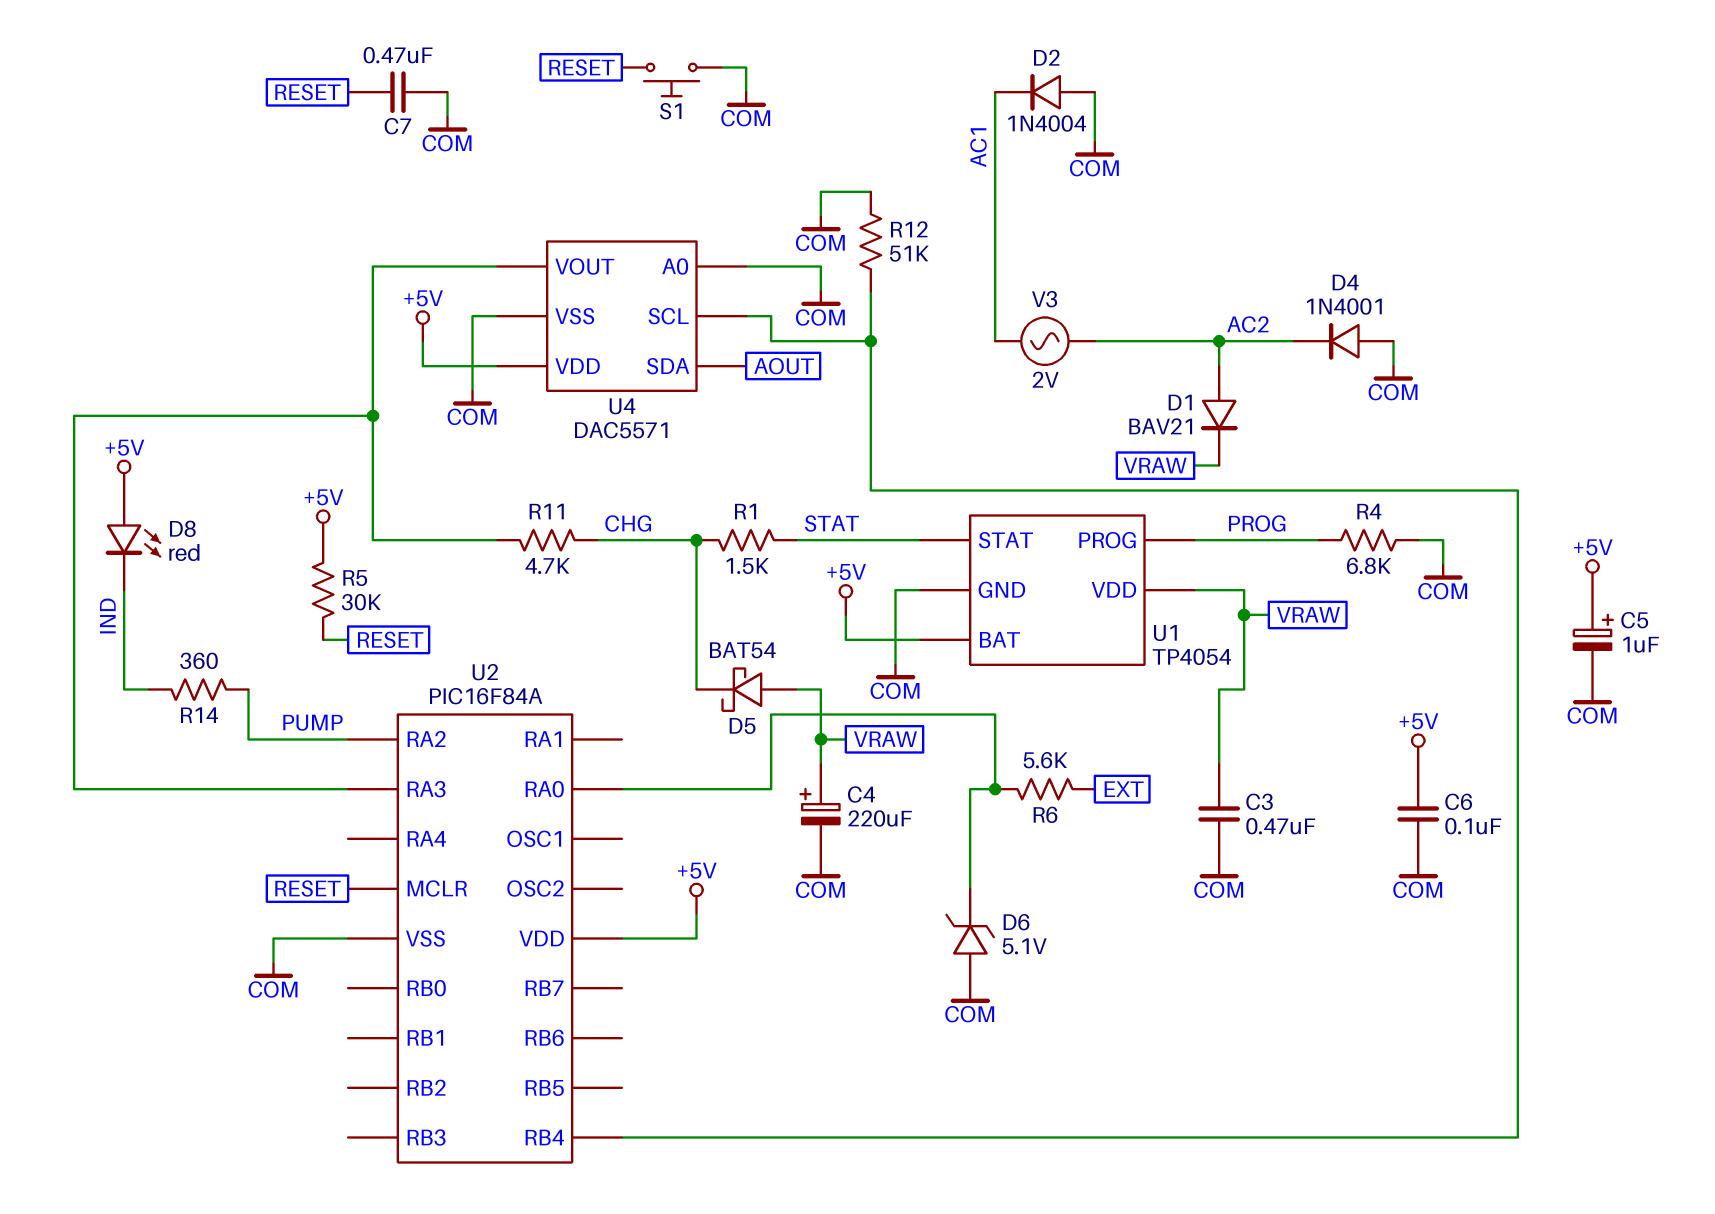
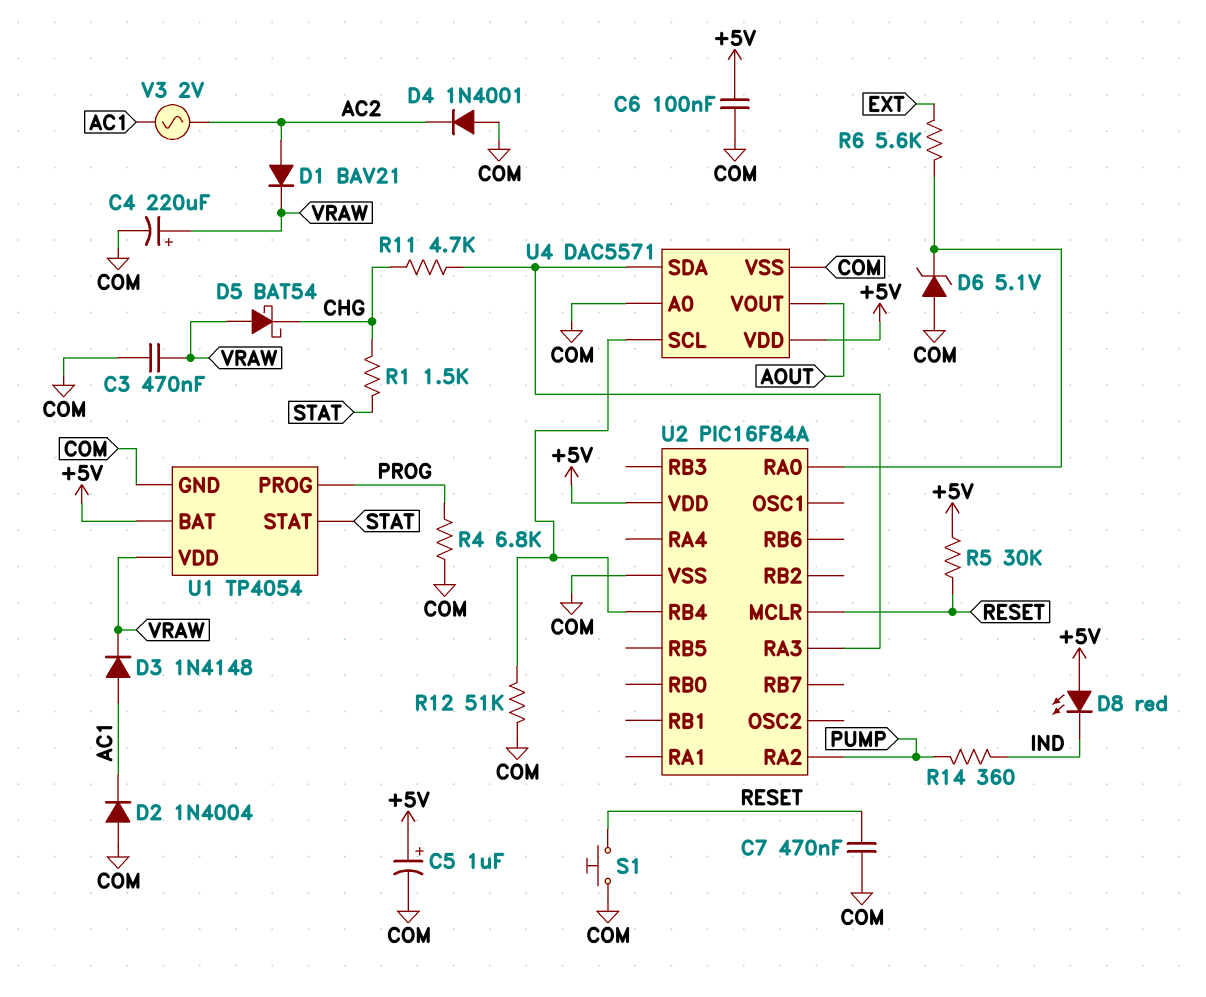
D3: none -> diode 1N4148 (A AC1, K VRAW)
U4 pin SDA: AOUT -> U2/RA3
U4 pin VOUT: U2/RA3 -> AOUT

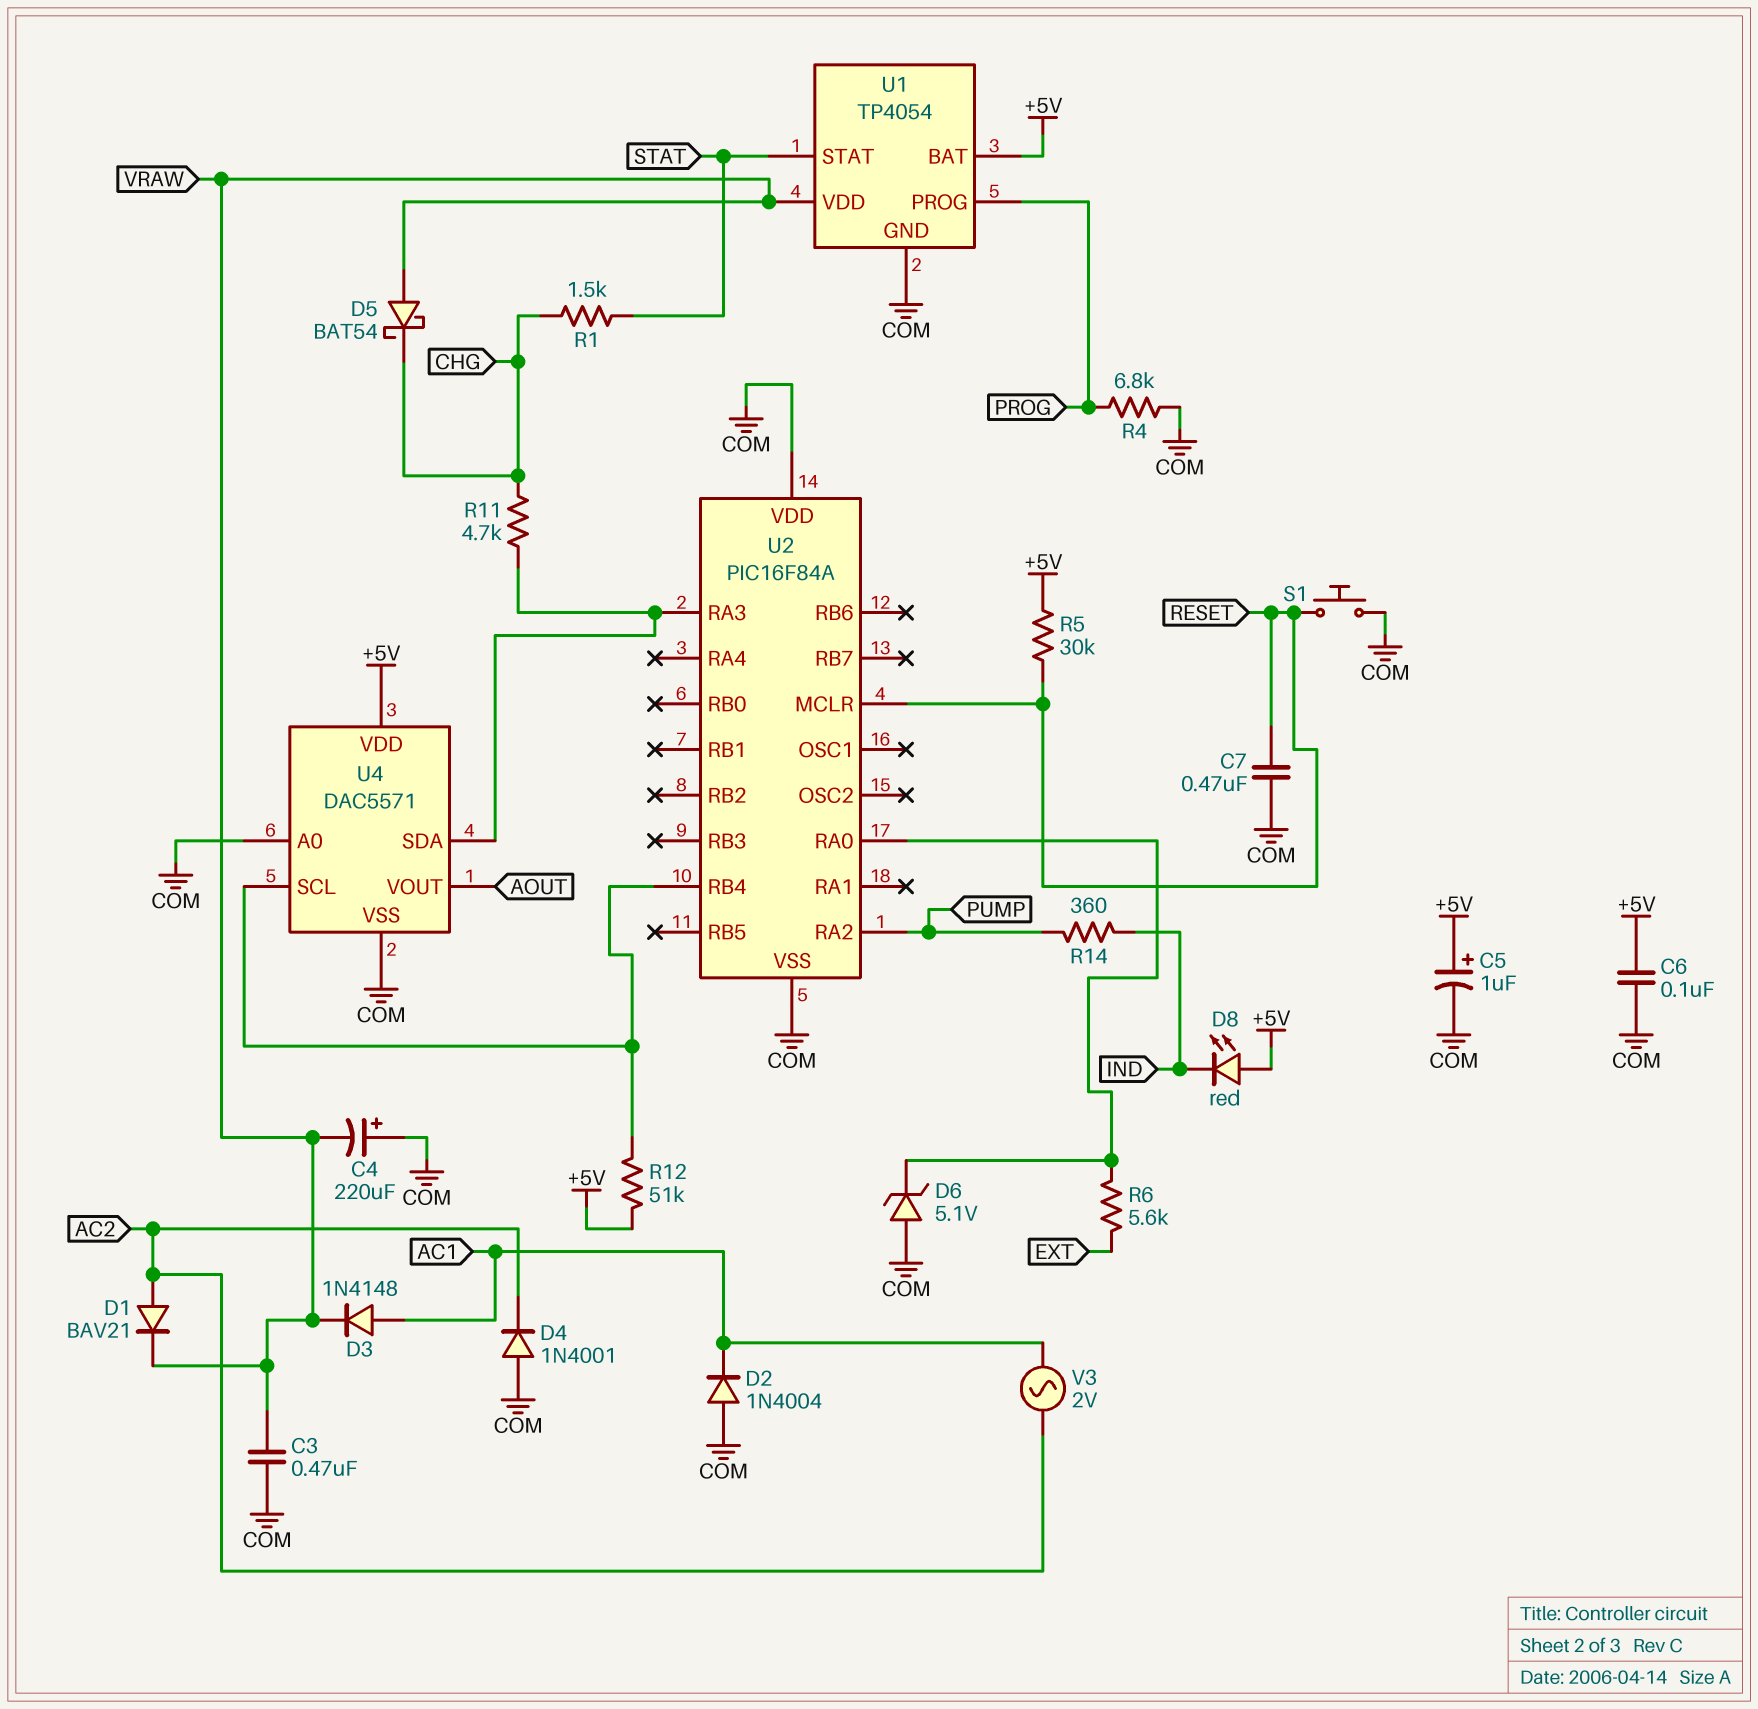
C4: 220uF (plus VRAW, minus COM) -> 220uF (plus COM, minus VRAW)
R12: 51k (COM, U2/RB4) -> 51k (+5V, U2/RB4)
U2 pin VDD: +5V -> COM

